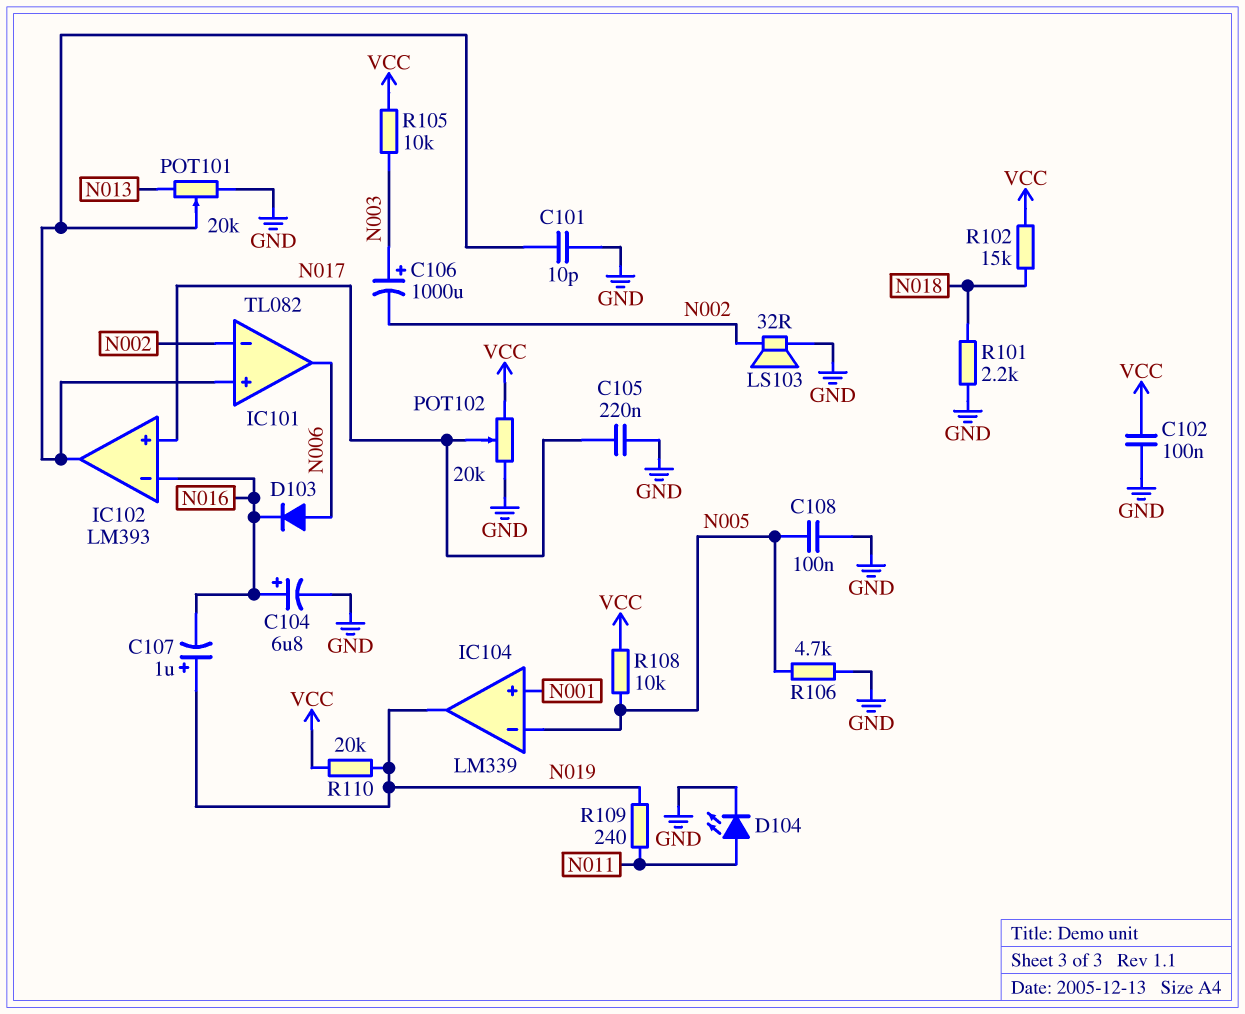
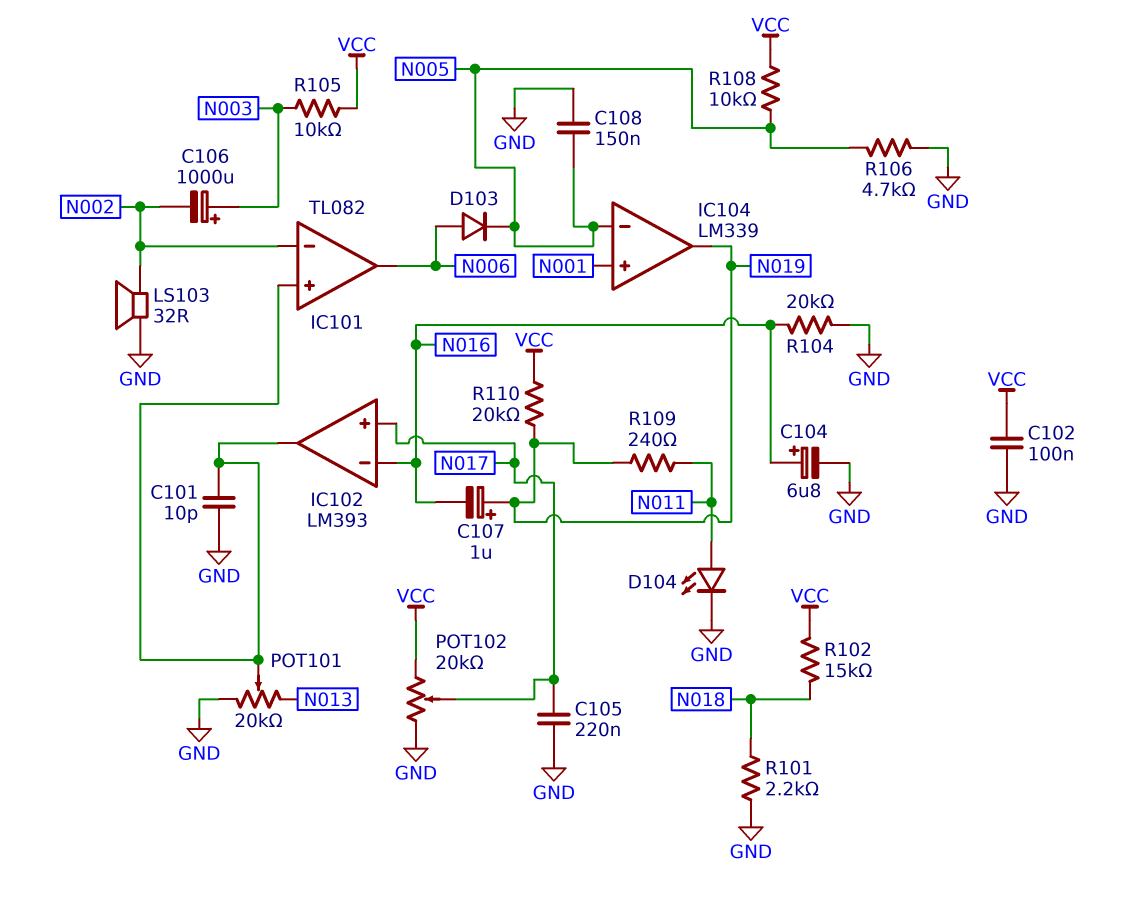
C108: 100nF (GND, N005) -> 150nF (GND, N005)
D103: diode (A N006, K N016) -> diode (A N006, K N005)
R104: none -> 20k (GND, N016)

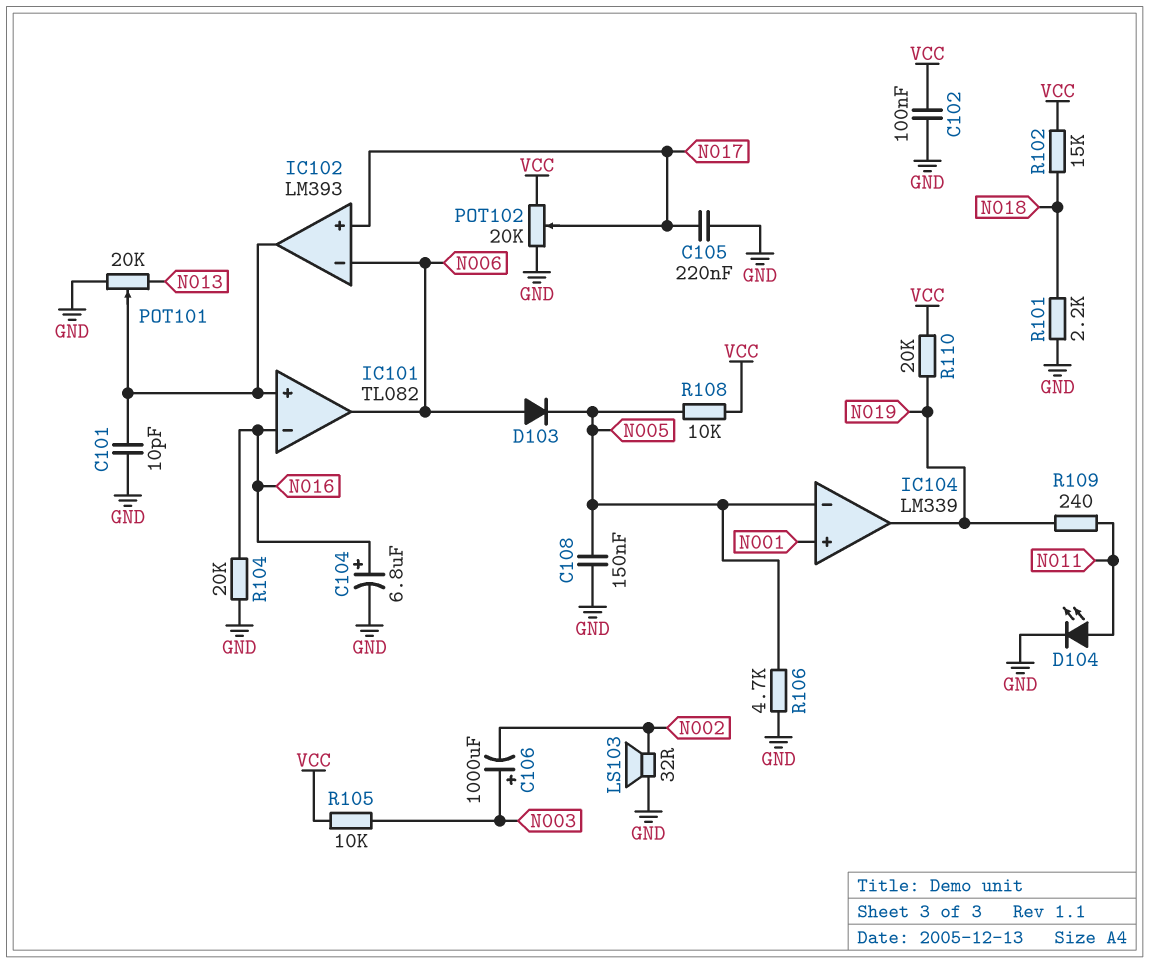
C107: 1uF (plus N019, minus N016) -> none
IC101 pin in-: N002 -> N016
IC102 pin in-: N016 -> N006

